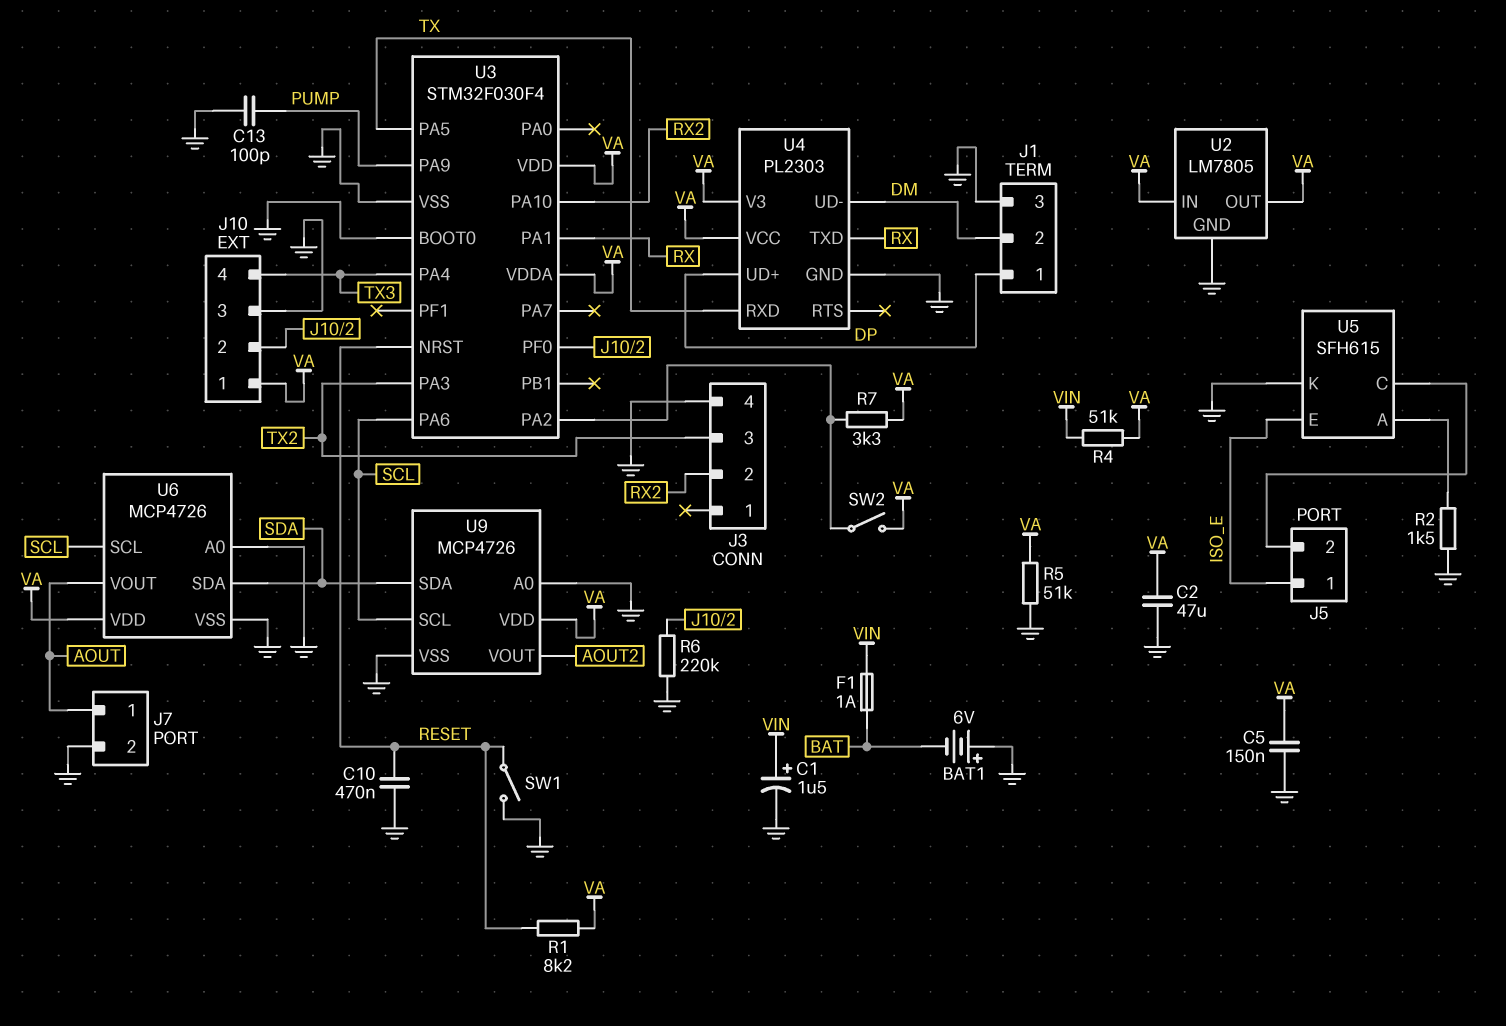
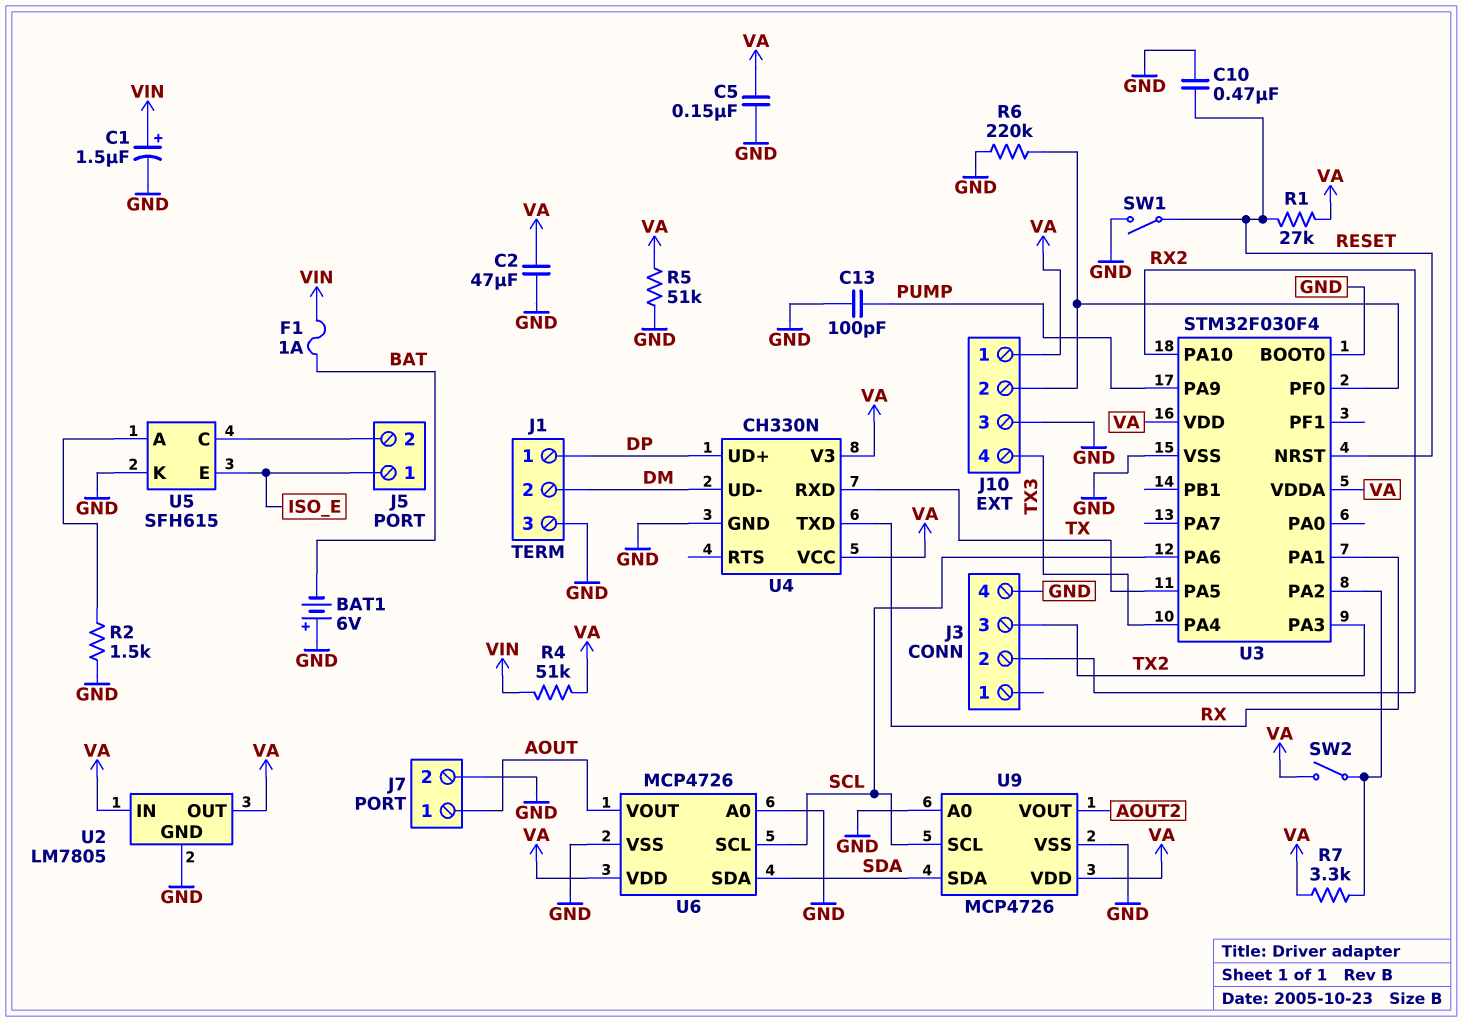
R1: 8.2k (RESET, VA) -> 27k (RESET, VA)
U4: PL2303 -> CH330N

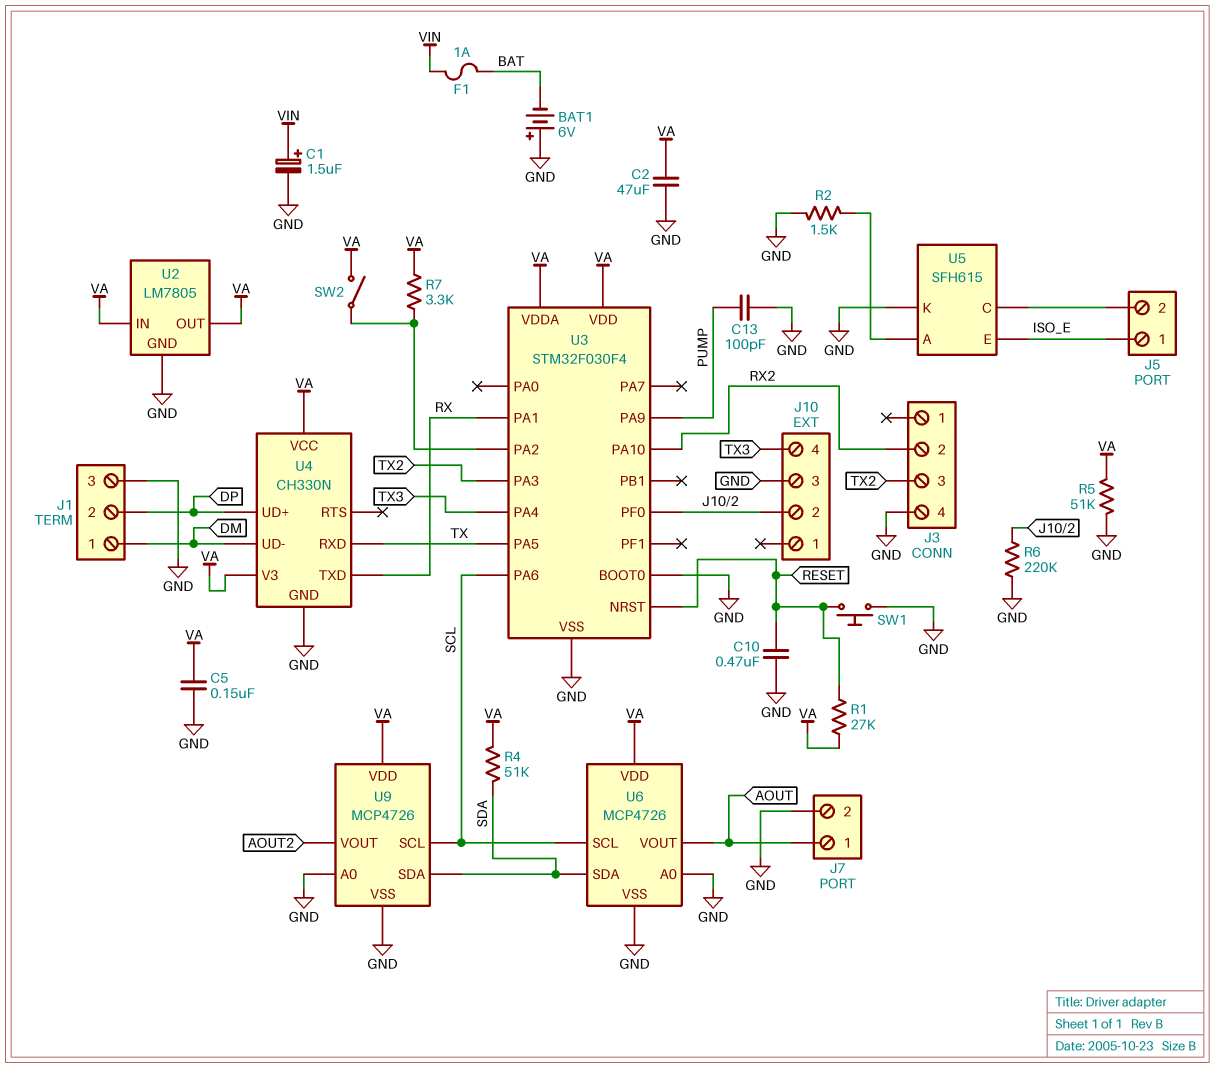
J1 pin 1: DP -> DM
J1 pin 2: DM -> DP
J10 pin 1: VA -> none
R4: 51k (VA, VIN) -> 51k (SDA, VA)
SW1: switch (GND, RESET) -> button (GND, RESET)

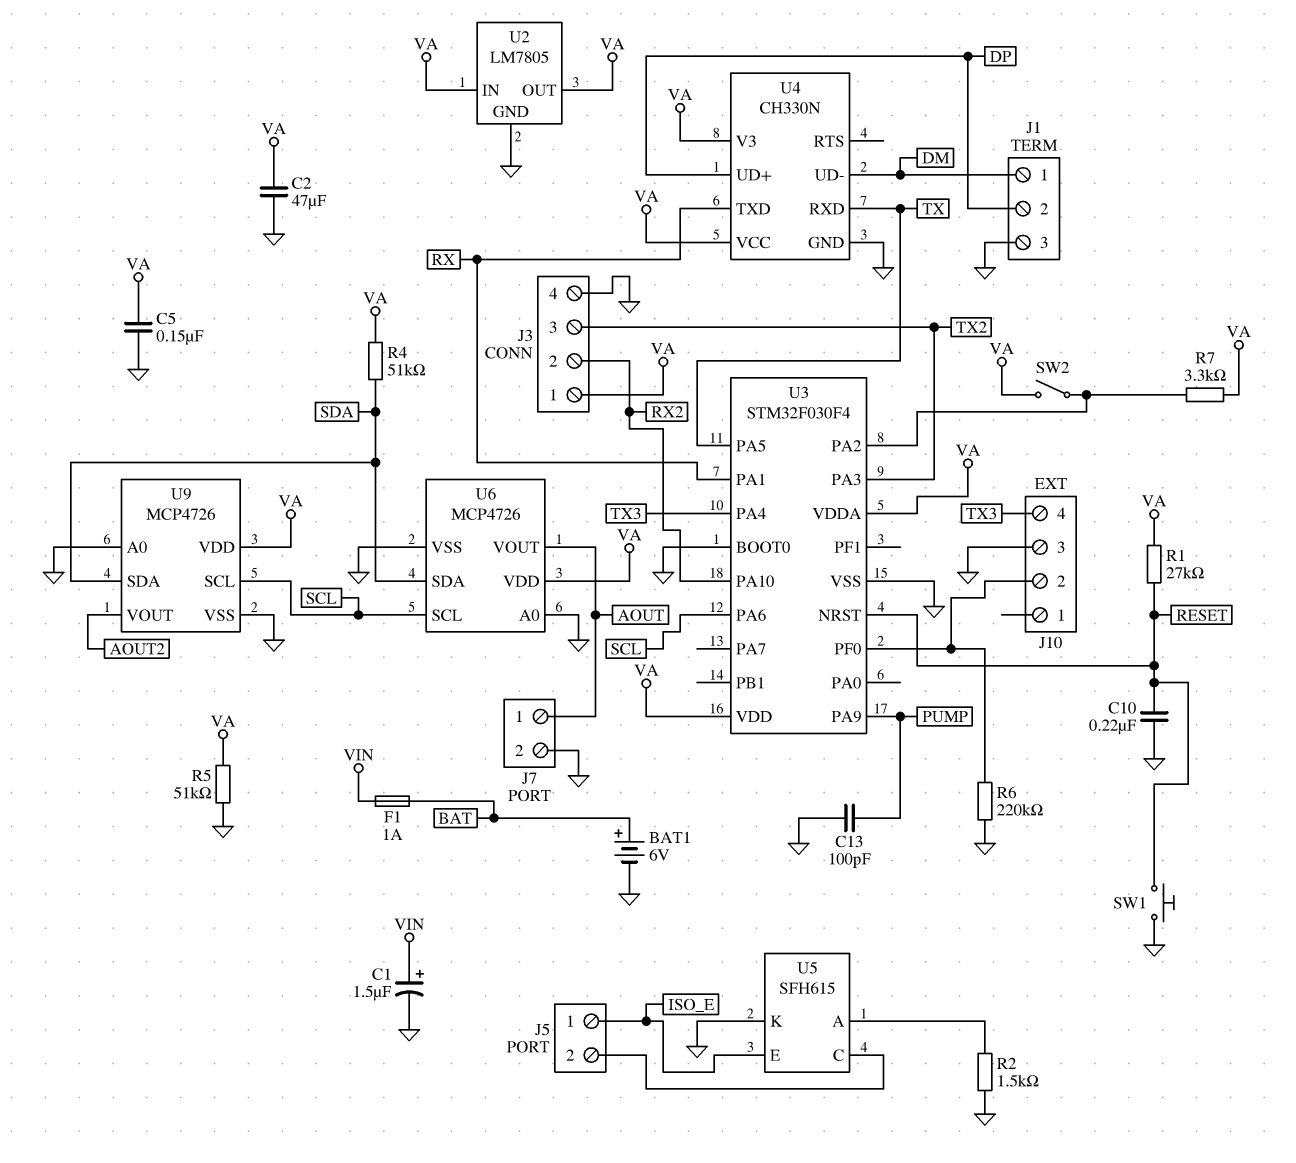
BAT1: 6V (plus GND, minus BAT) -> 6V (plus BAT, minus GND)
C10: 470nF (GND, RESET) -> 220nF (GND, RESET)
J3 pin 1: none -> VA

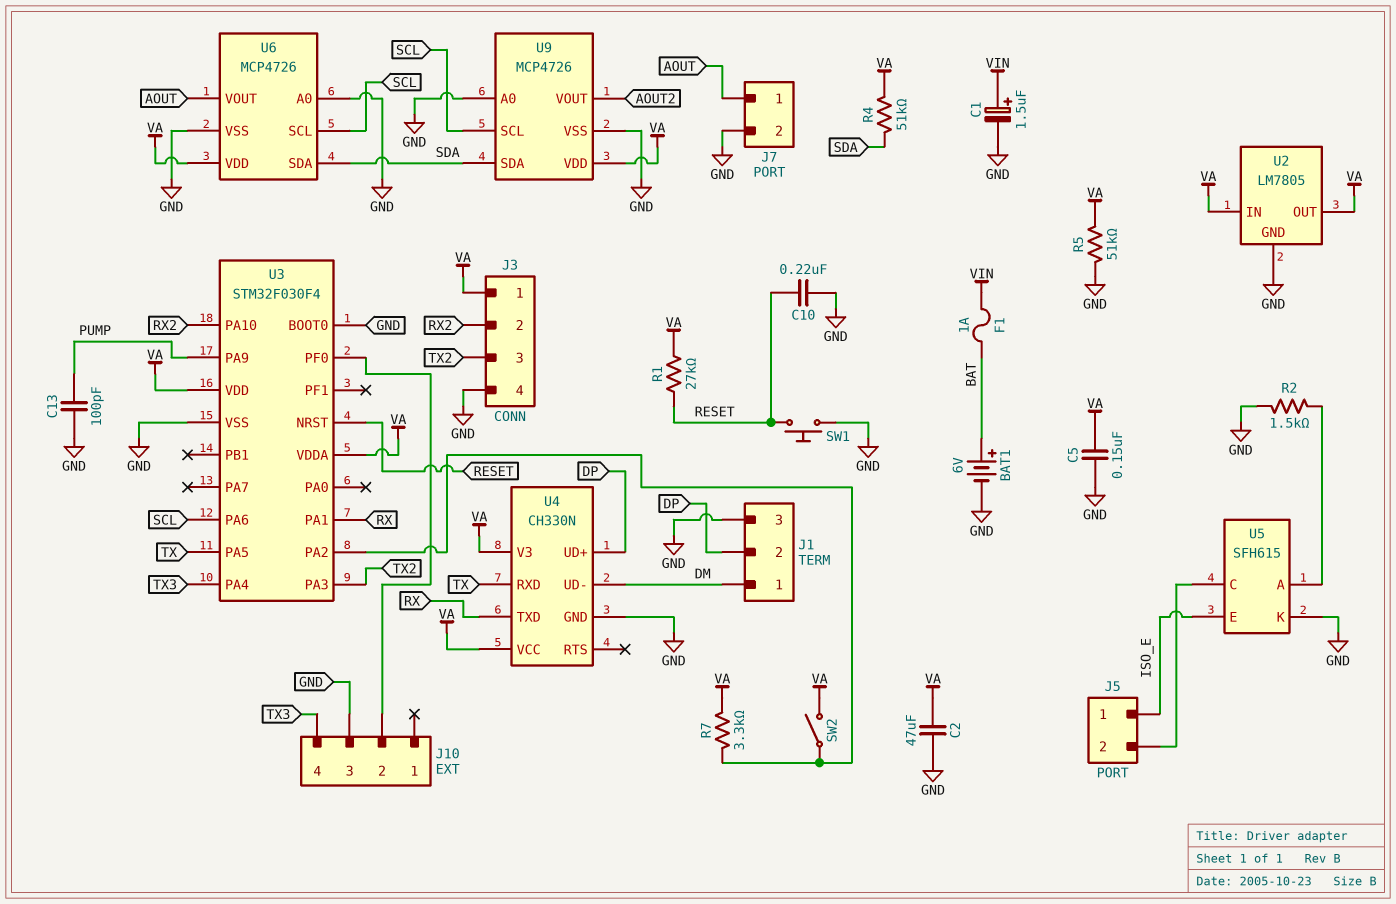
R6: 220k (GND, J10/2) -> none

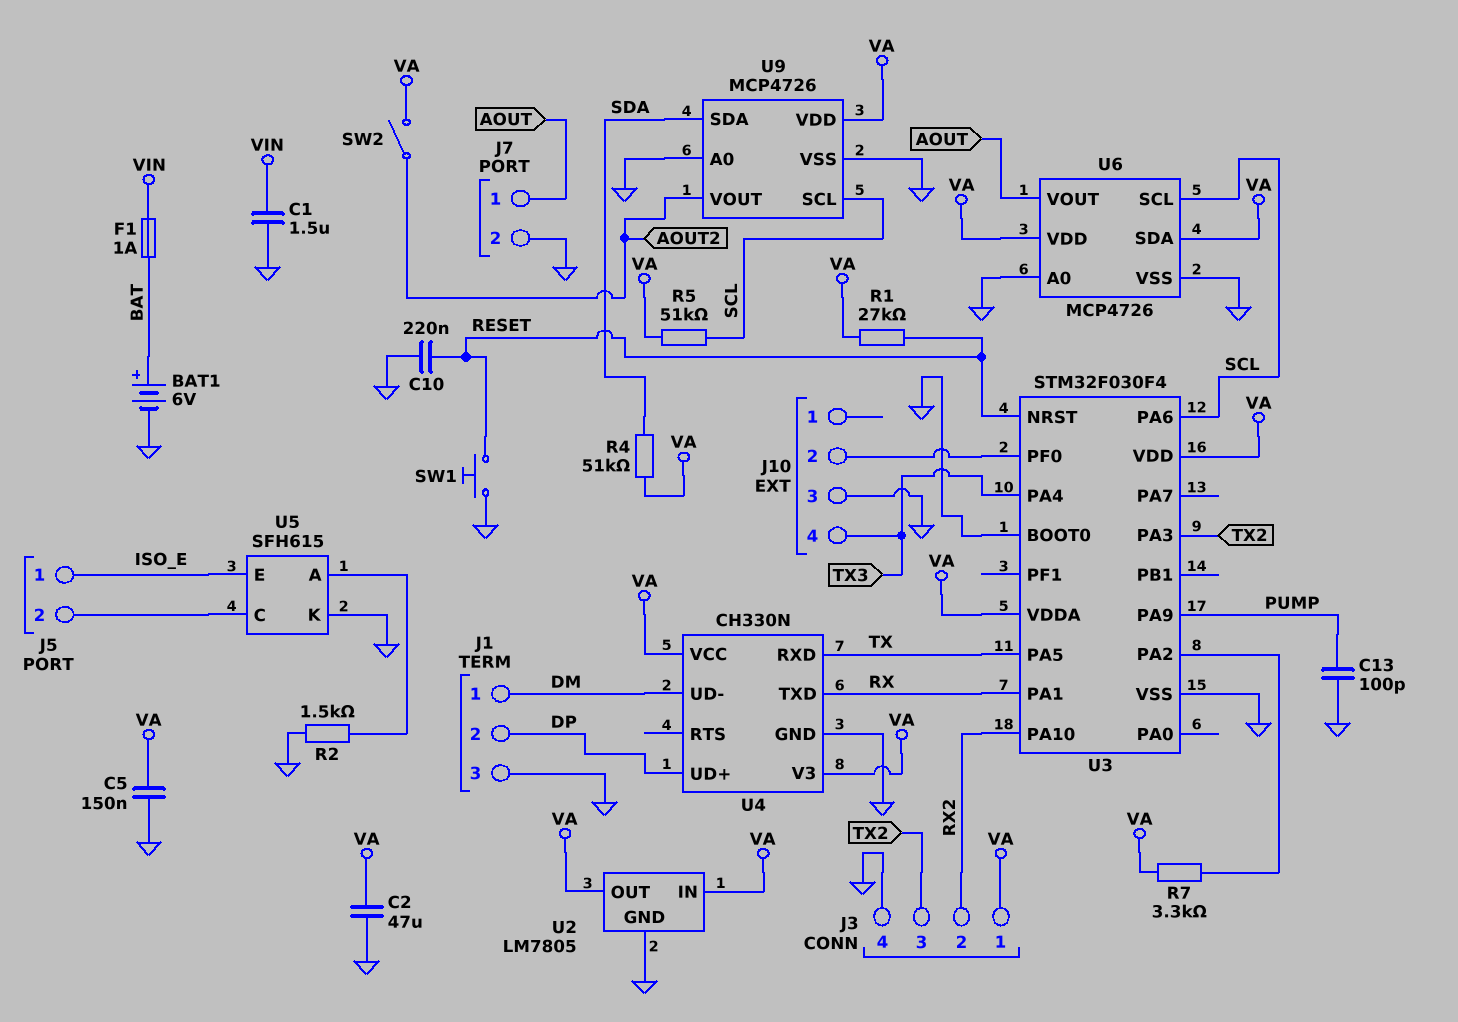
C1: 1.5uF (plus VIN, minus GND) -> 1.5uF (GND, VIN)
R5: 51k (GND, VA) -> 51k (SCL, VA)
SW2: switch (U3/PA2, VA) -> switch (AOUT2, VA)
U6 pin SDA: SDA -> VA

